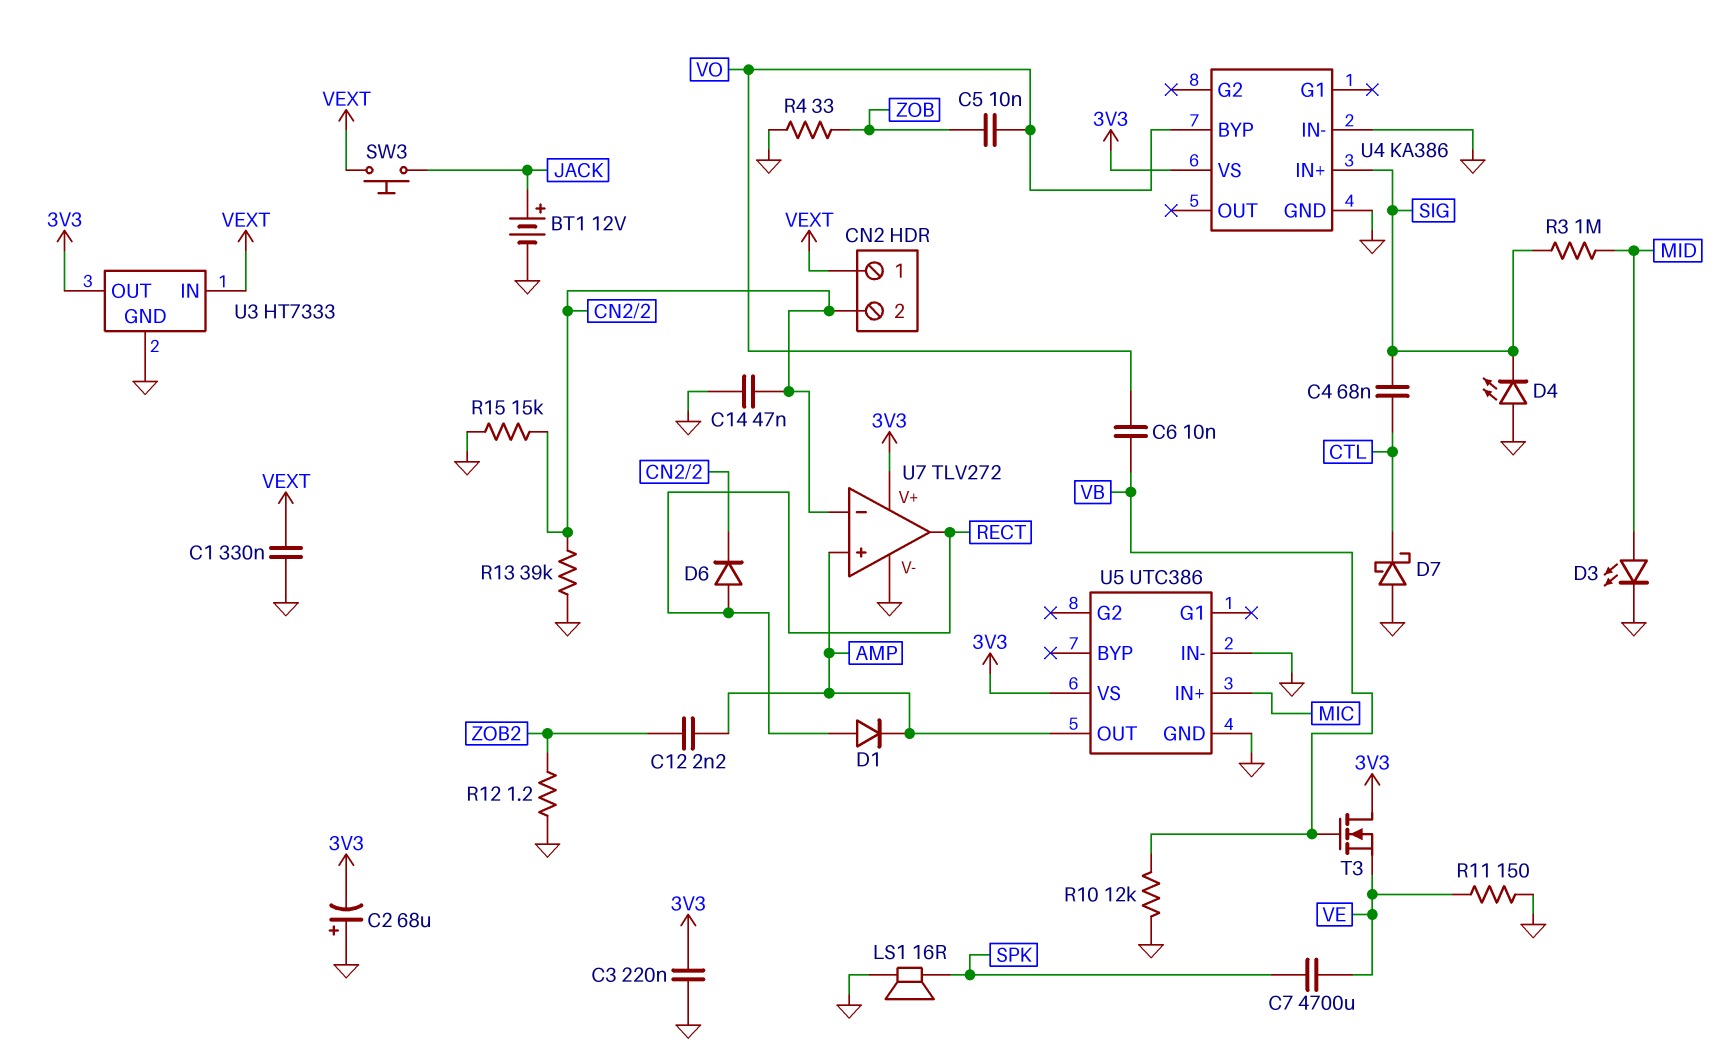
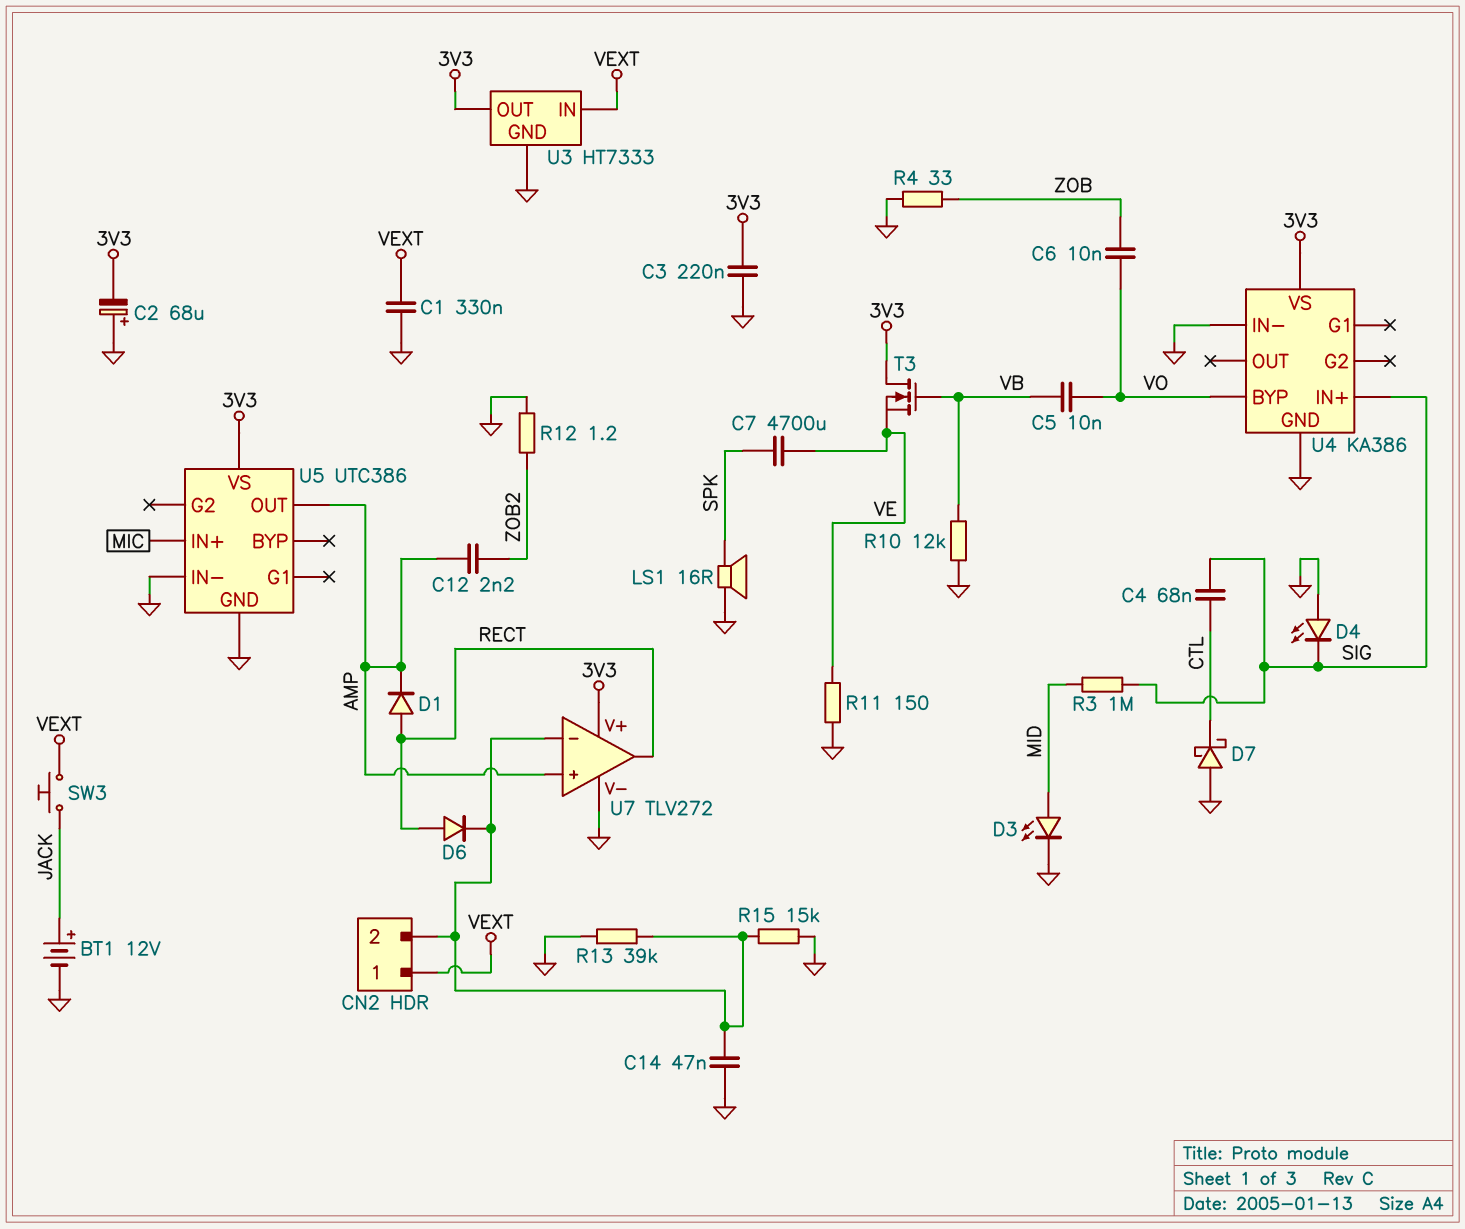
C5: 10nF (VO, ZOB) -> 10nF (VB, VO)
C6: 10nF (VB, VO) -> 10nF (VO, ZOB)

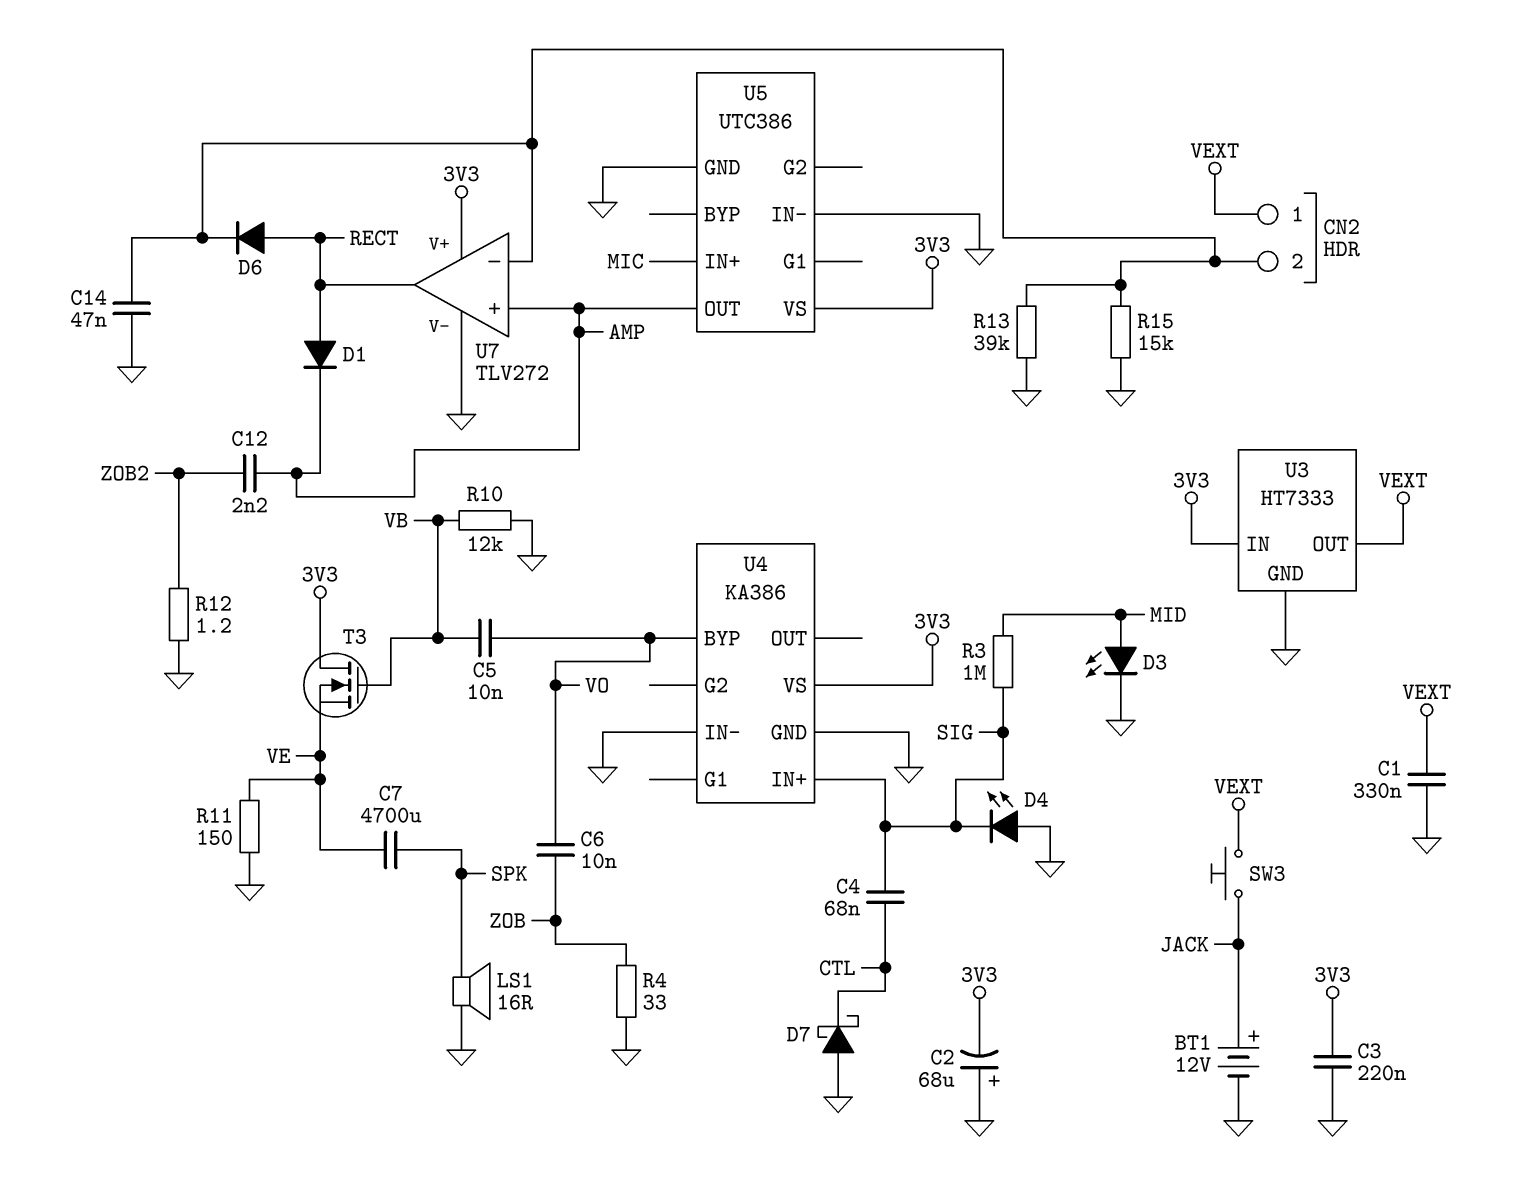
U3 pin IN: VEXT -> 3V3
U3 pin OUT: 3V3 -> VEXT

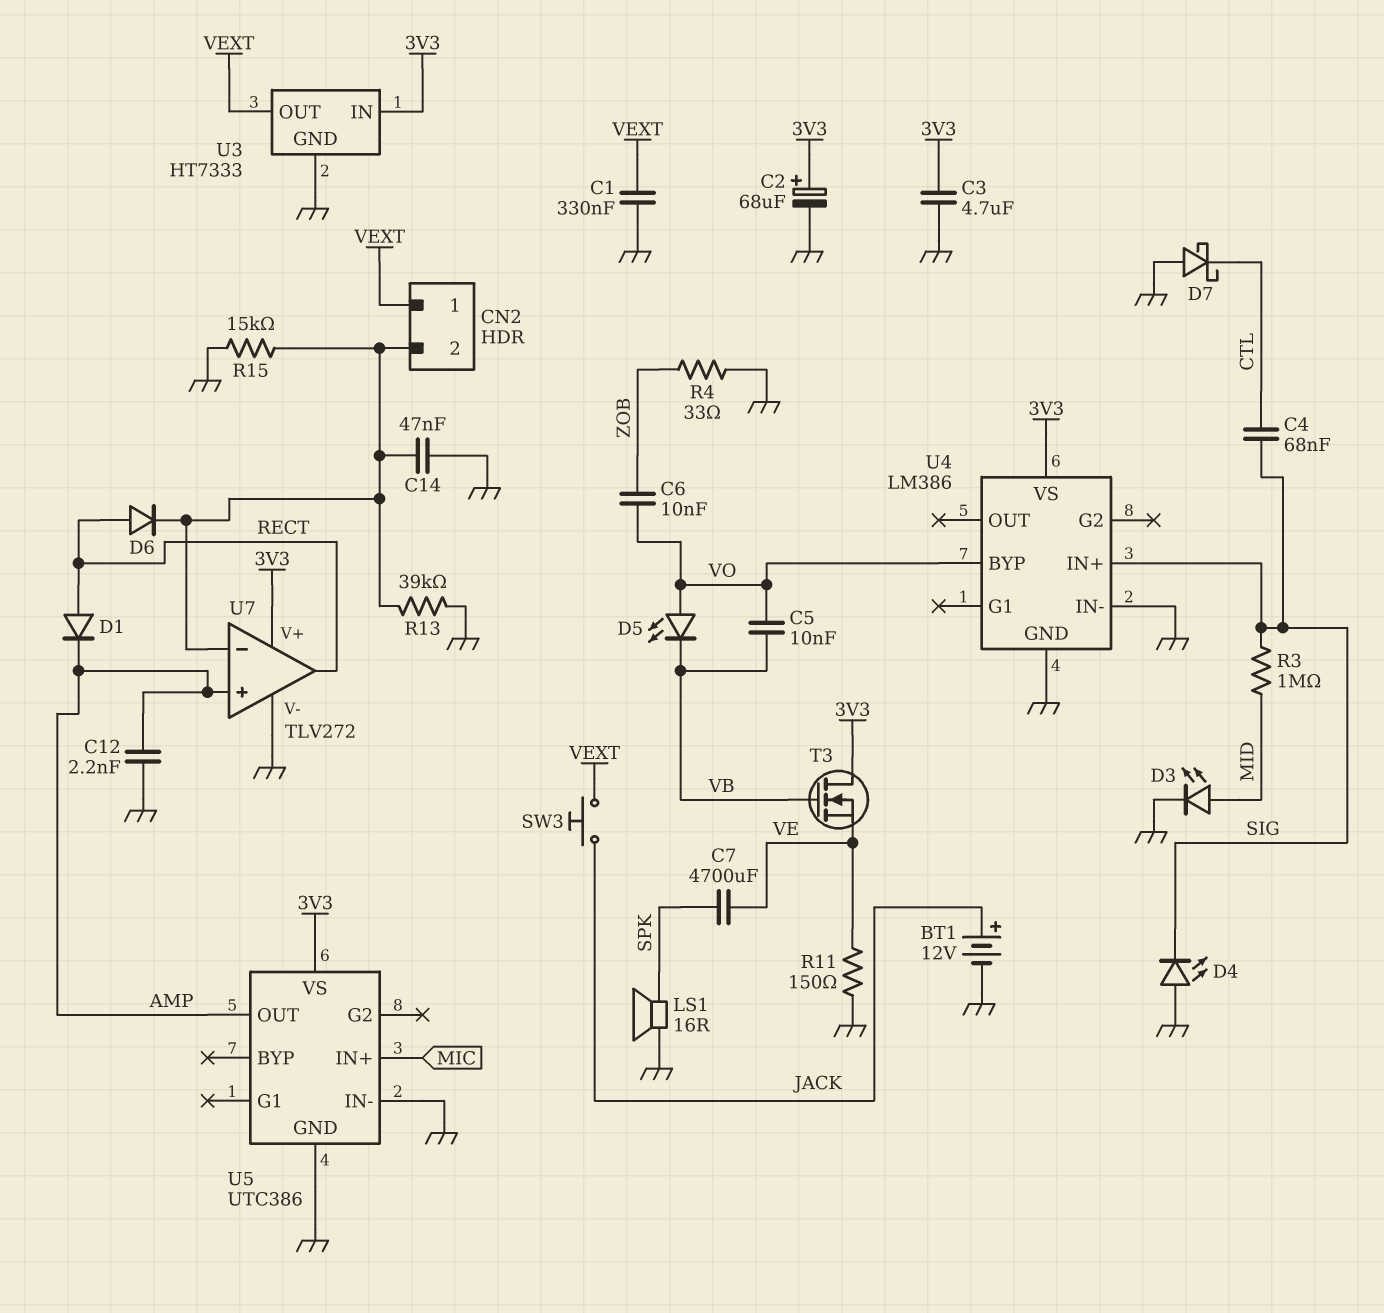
C2: 68uF (plus GND, minus 3V3) -> 68uF (plus 3V3, minus GND)
C3: 220nF (3V3, GND) -> 4.7uF (3V3, GND)
C12: 2.2nF (AMP, ZOB2) -> 2.2nF (AMP, GND)
D5: none -> LED (A VO, K VB)
R10: 12k (GND, VB) -> none
R12: 1.2 (GND, ZOB2) -> none
U4: KA386 -> LM386

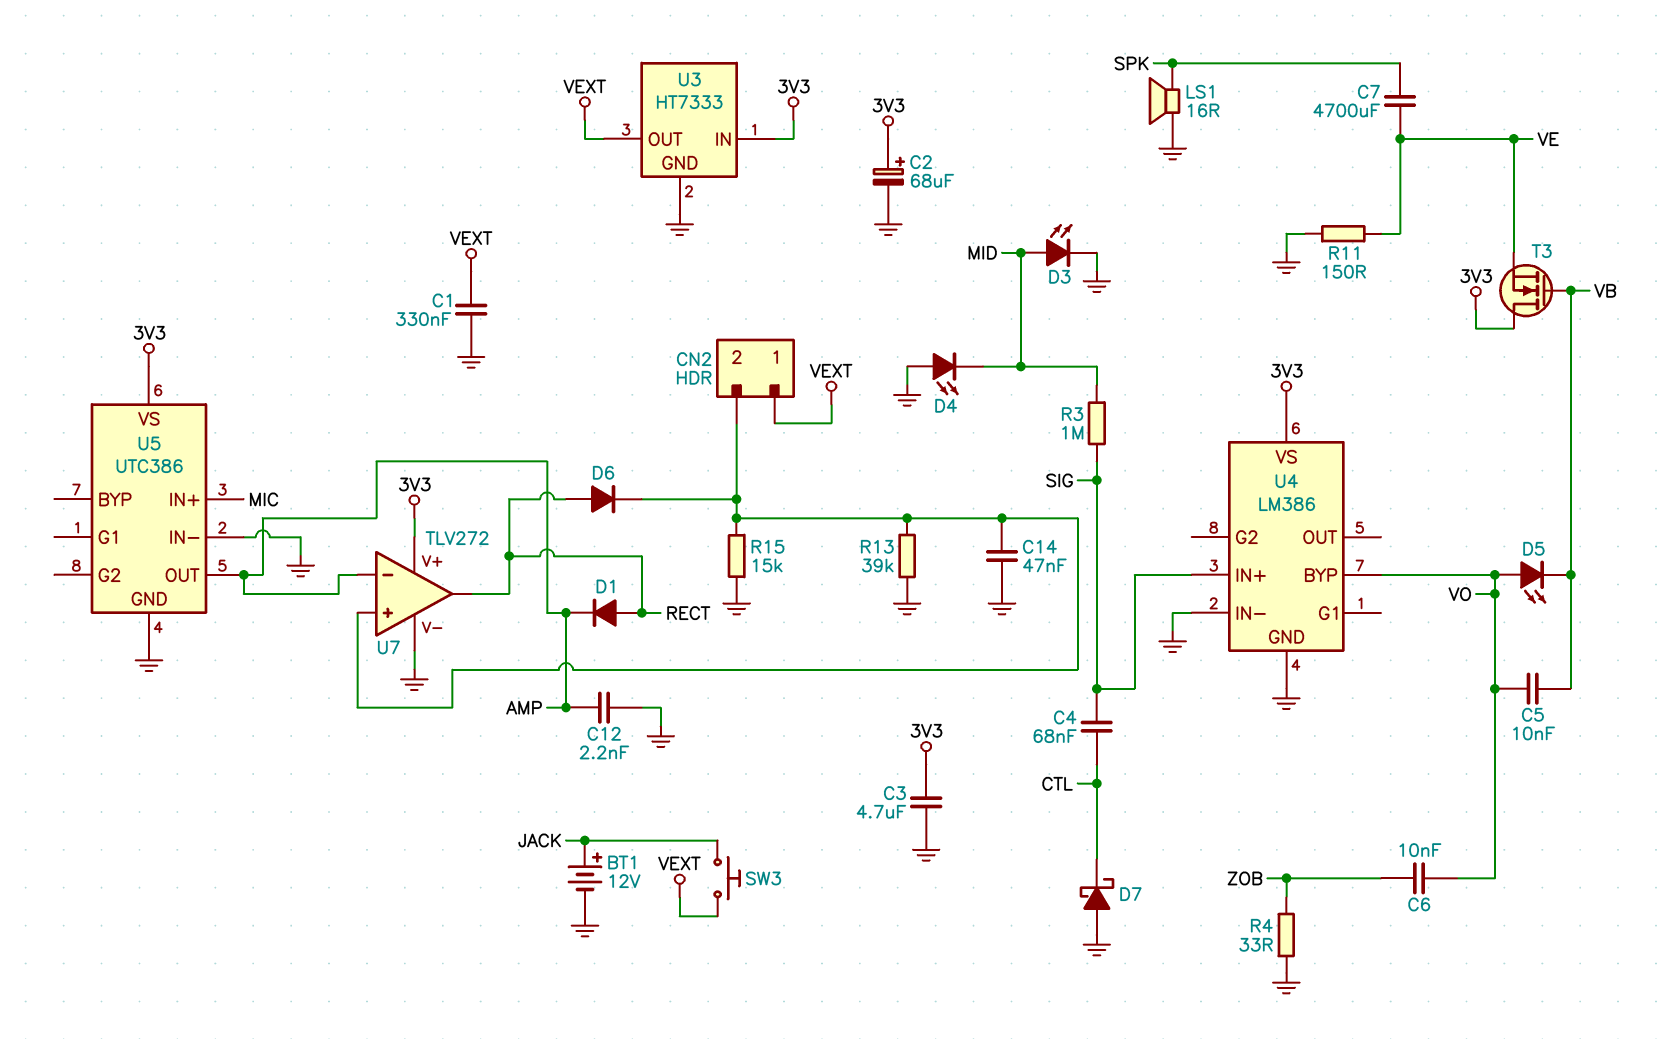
D4: LED (A GND, K SIG) -> LED (A GND, K MID)
U7 pin in+: AMP -> CN2/2
U7 pin in-: CN2/2 -> AMP

